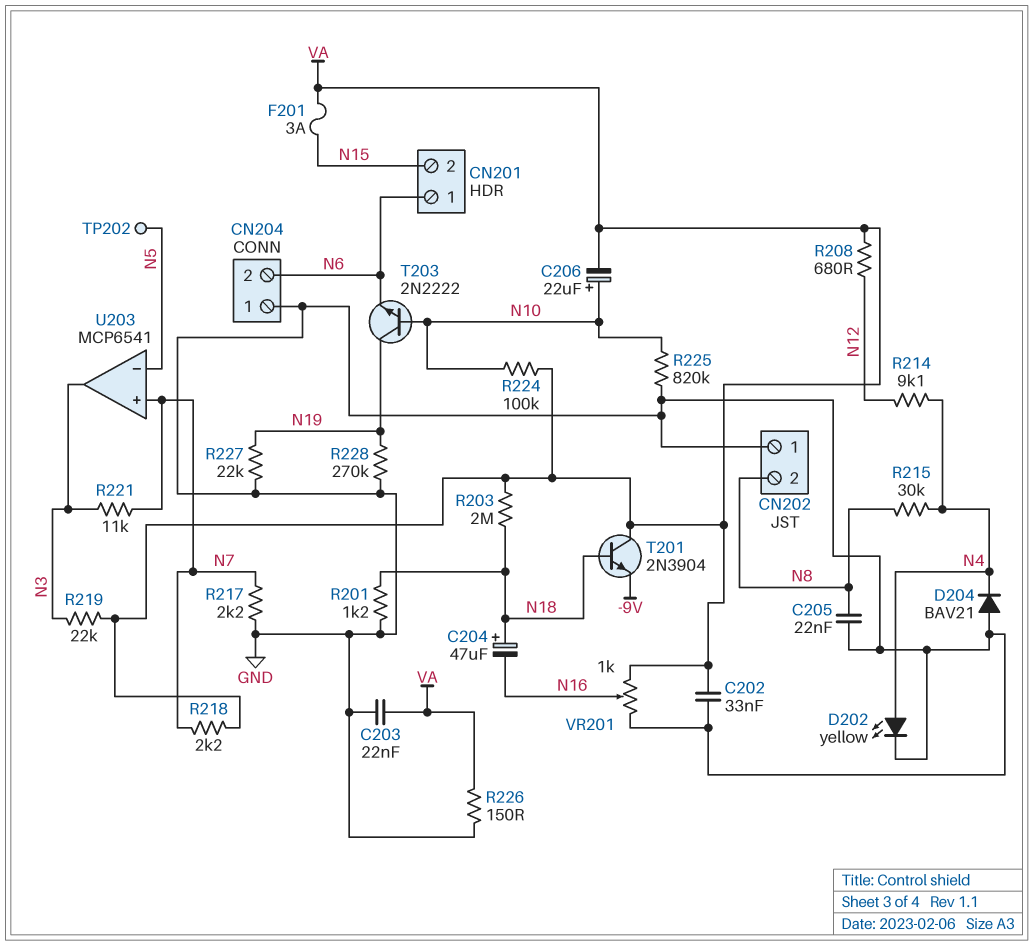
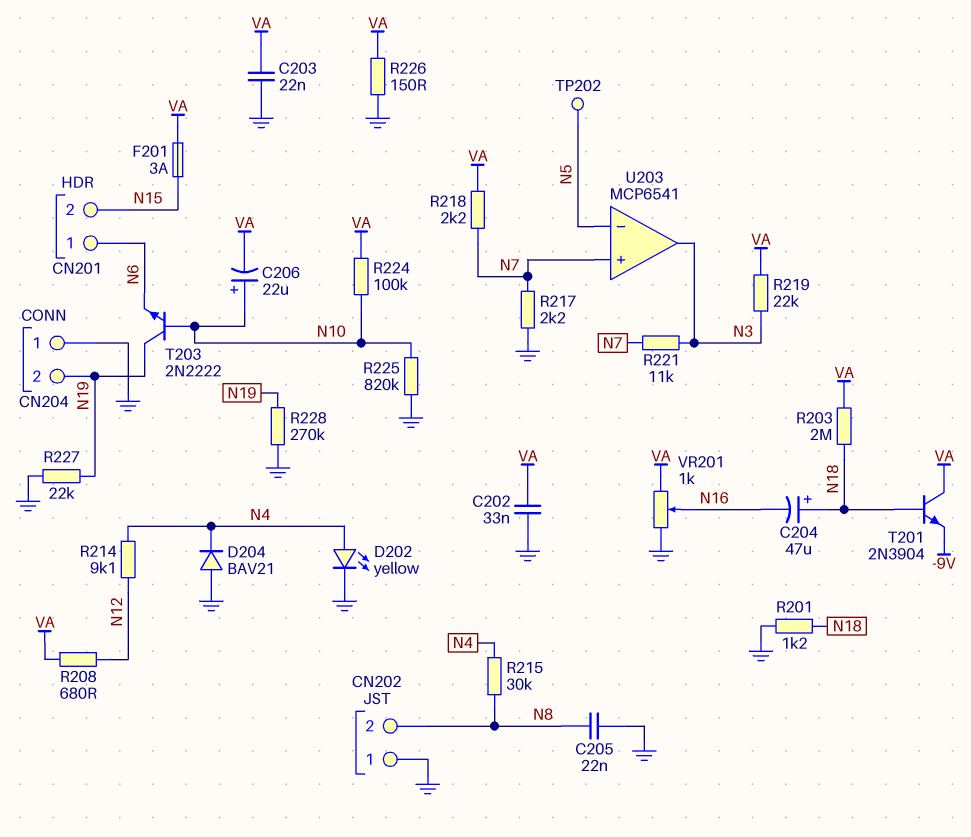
CN204 pin 2: N6 -> N19

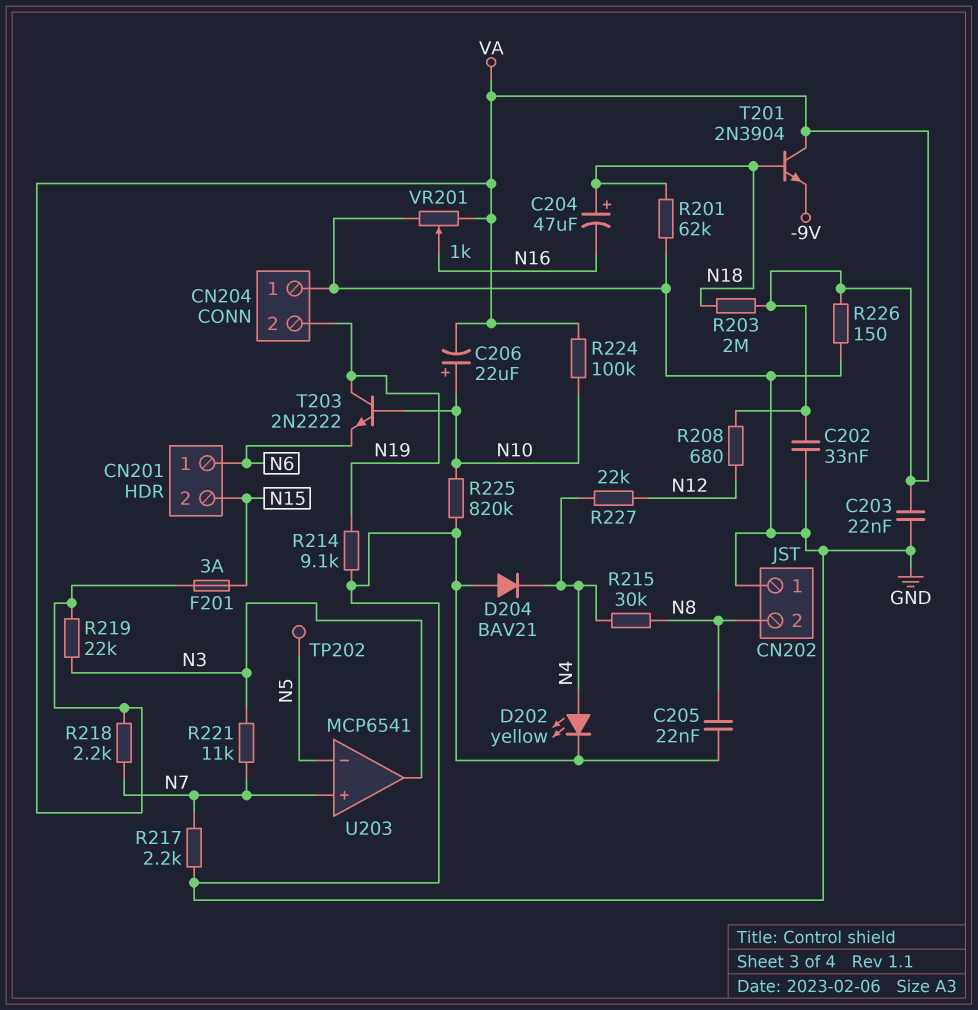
R201: 1.2k (GND, N18) -> 62k (GND, N18)
R214: 9.1k (N4, N12) -> 9.1k (GND, N19)
R227: 22k (GND, N19) -> 22k (N4, N12)
R228: 270k (GND, N19) -> none

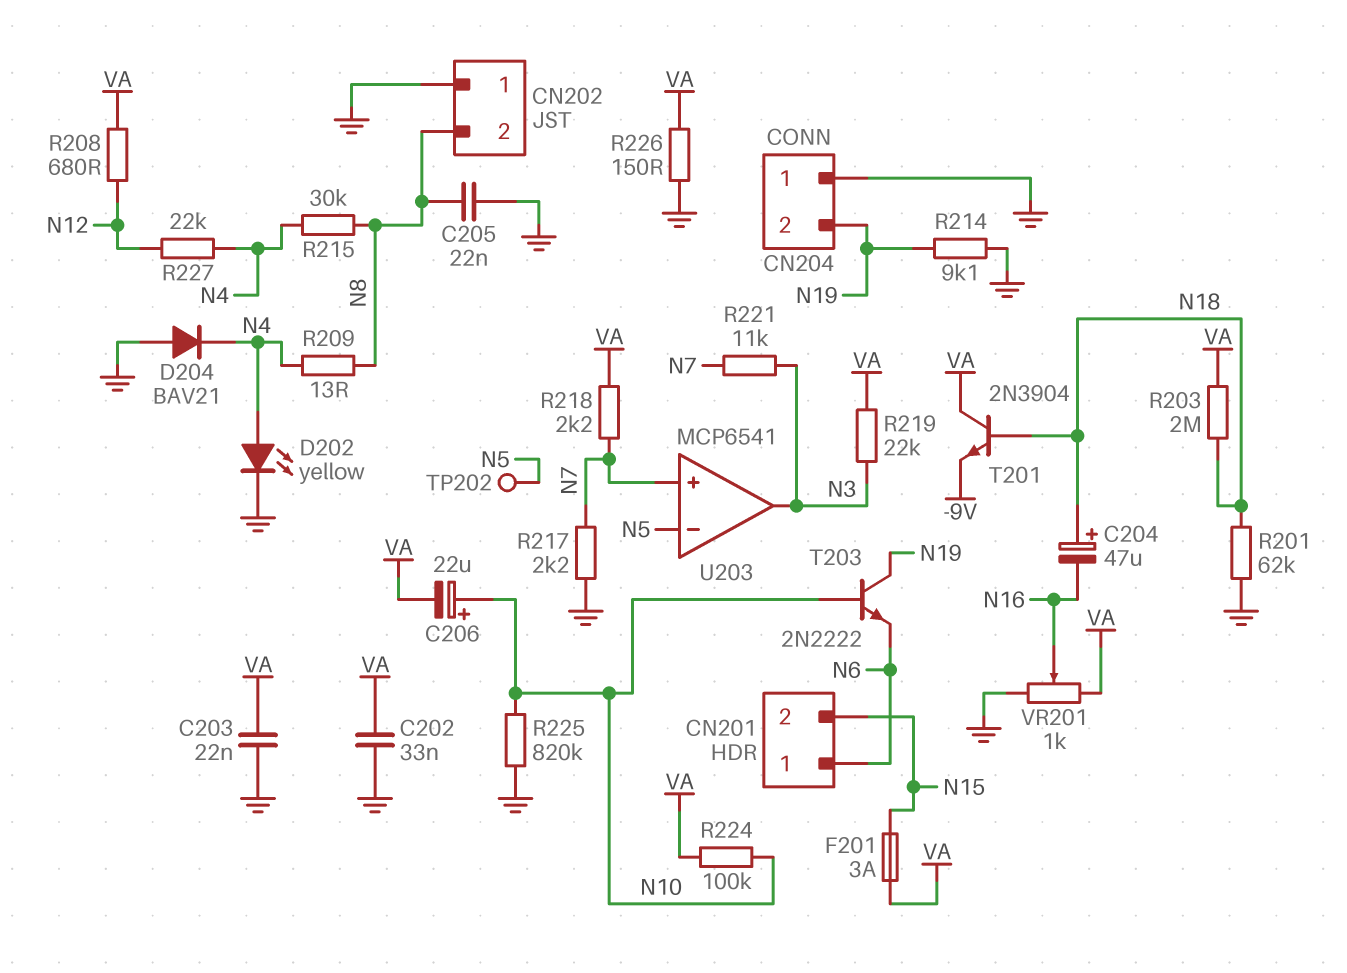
R209: none -> 13 (N4, N8)

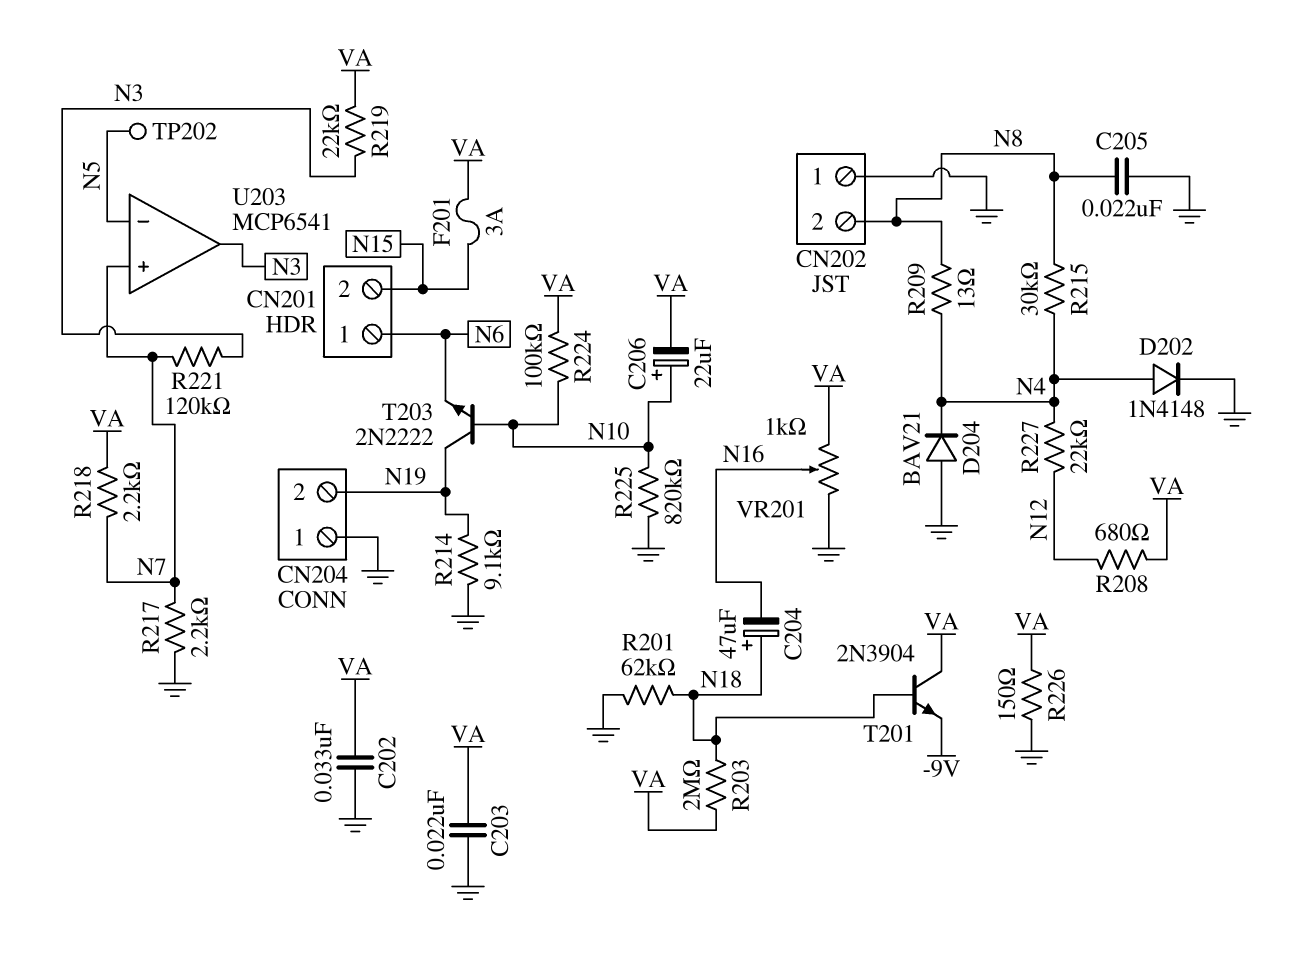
D202: LED yellow (A N4, K GND) -> diode 1N4148 (A N4, K GND)
R221: 11k (N3, N7) -> 120k (N3, N7)

